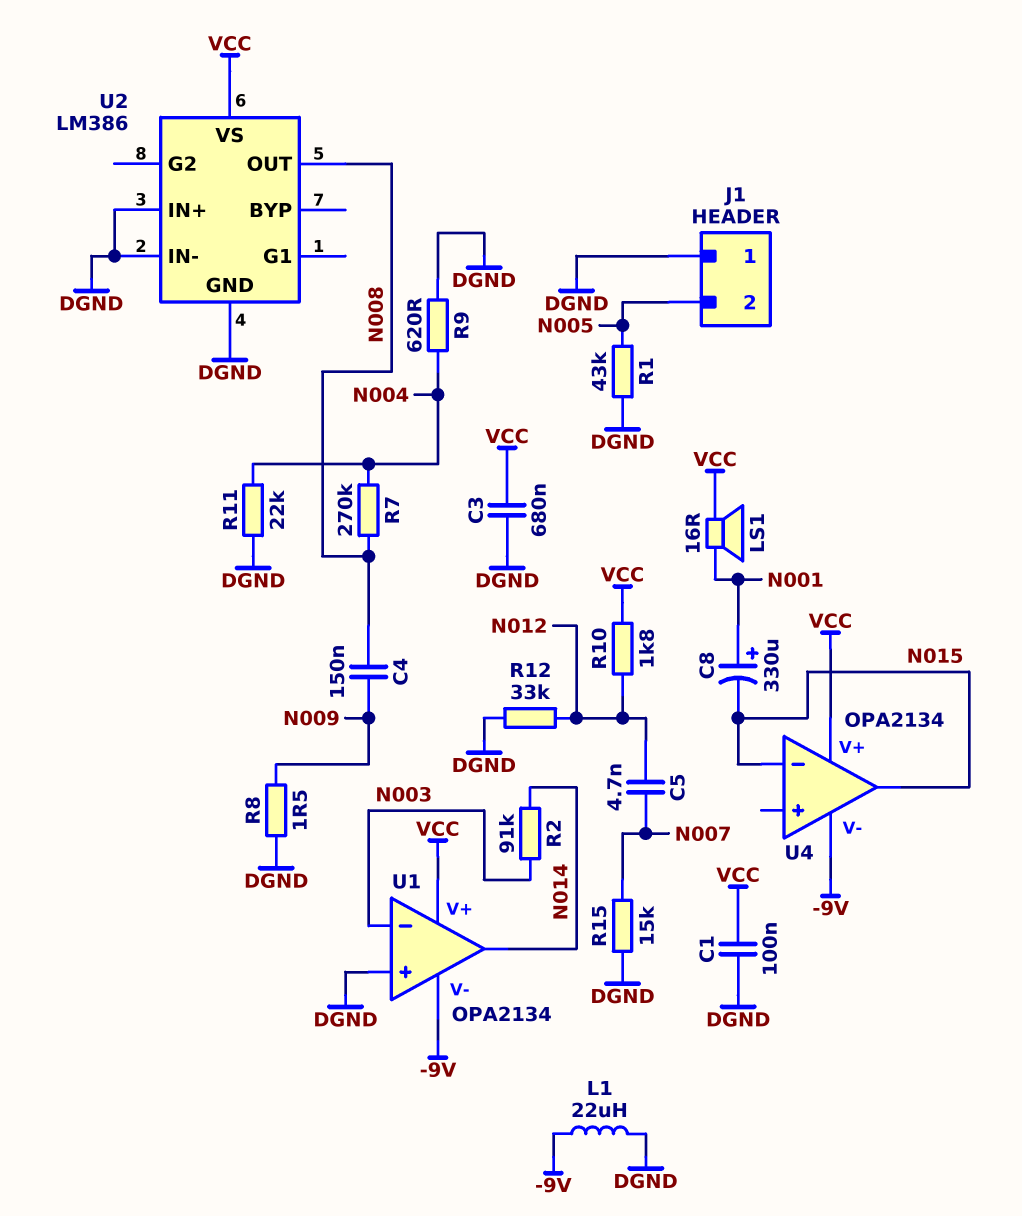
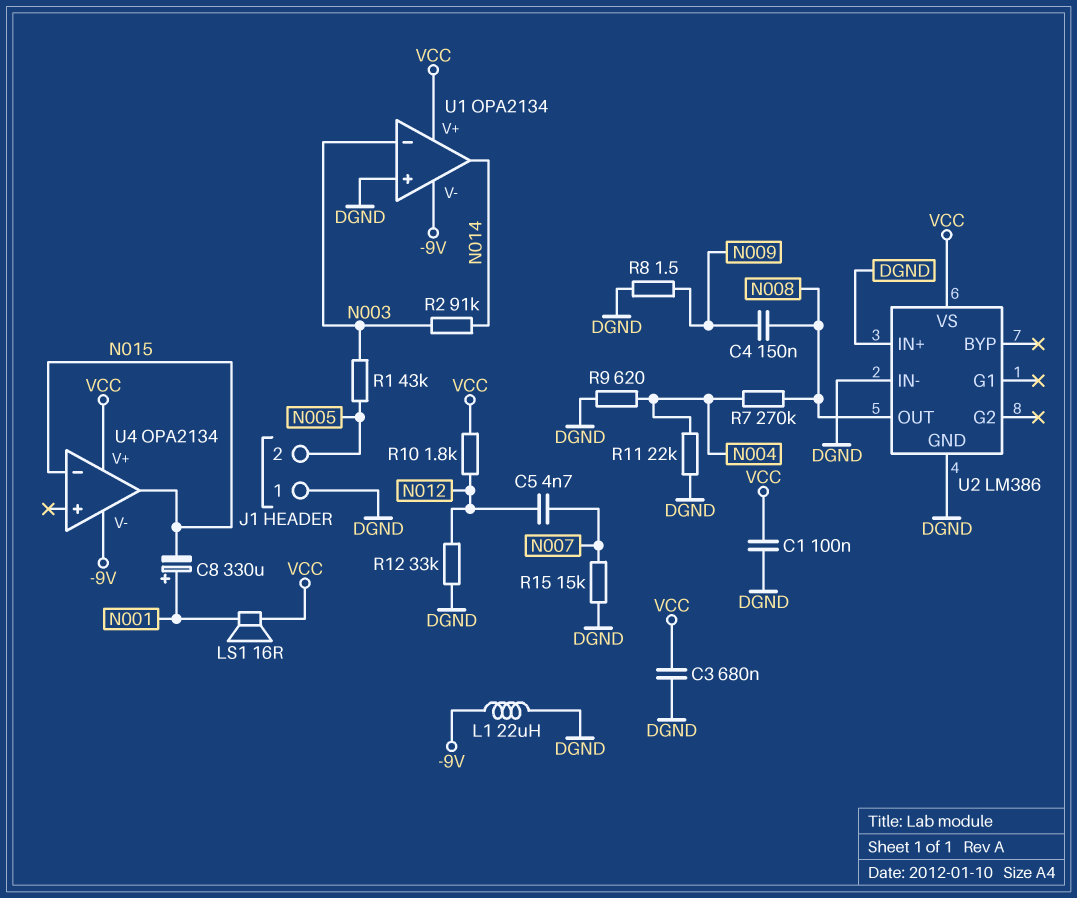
R1: 43k (DGND, N005) -> 43k (N003, N005)

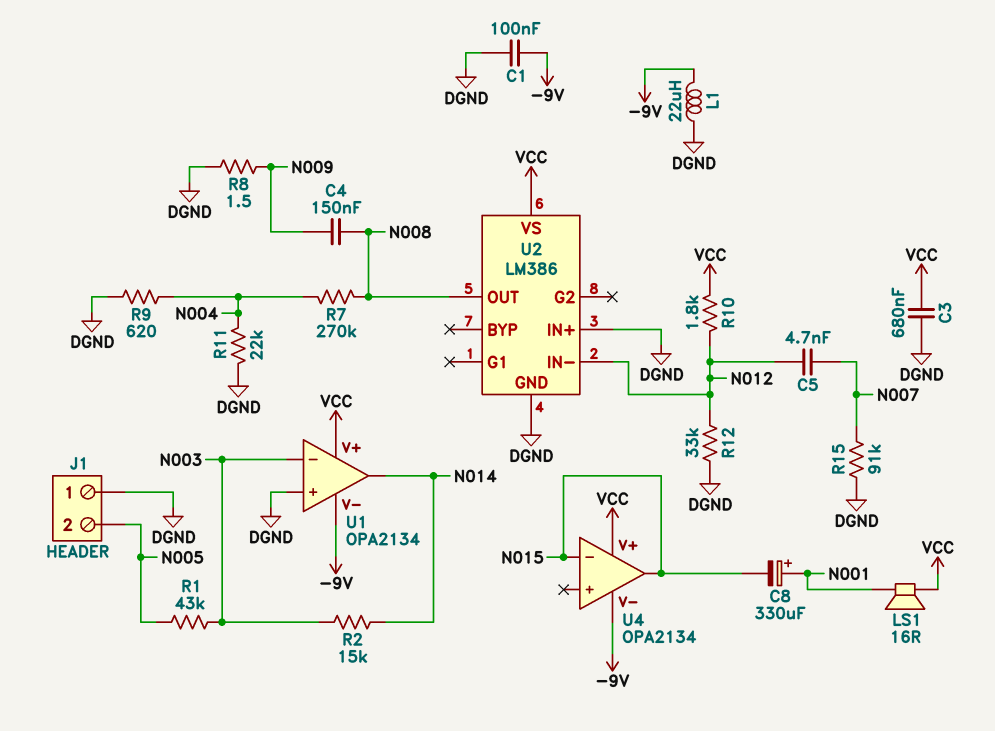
C1: 100nF (DGND, VCC) -> 100nF (-9V, DGND)
R2: 91k (N003, N014) -> 15k (N003, N014)
R15: 15k (DGND, N007) -> 91k (DGND, N007)
U2 pin IN-: DGND -> N012

